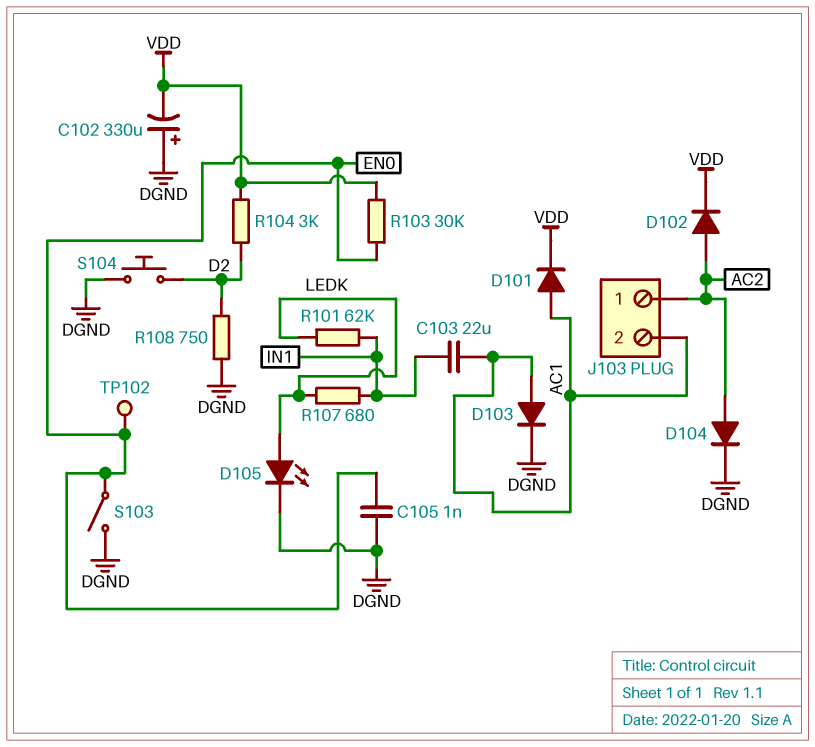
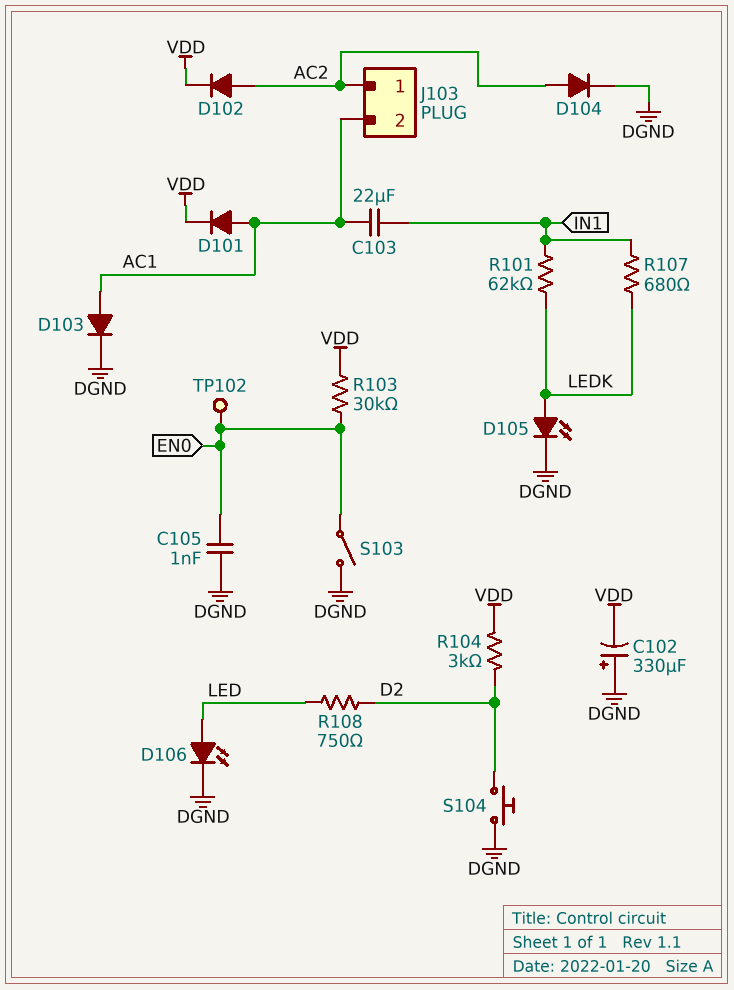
D106: none -> LED (A LED, K DGND)
R108: 750 (D2, DGND) -> 750 (D2, LED)

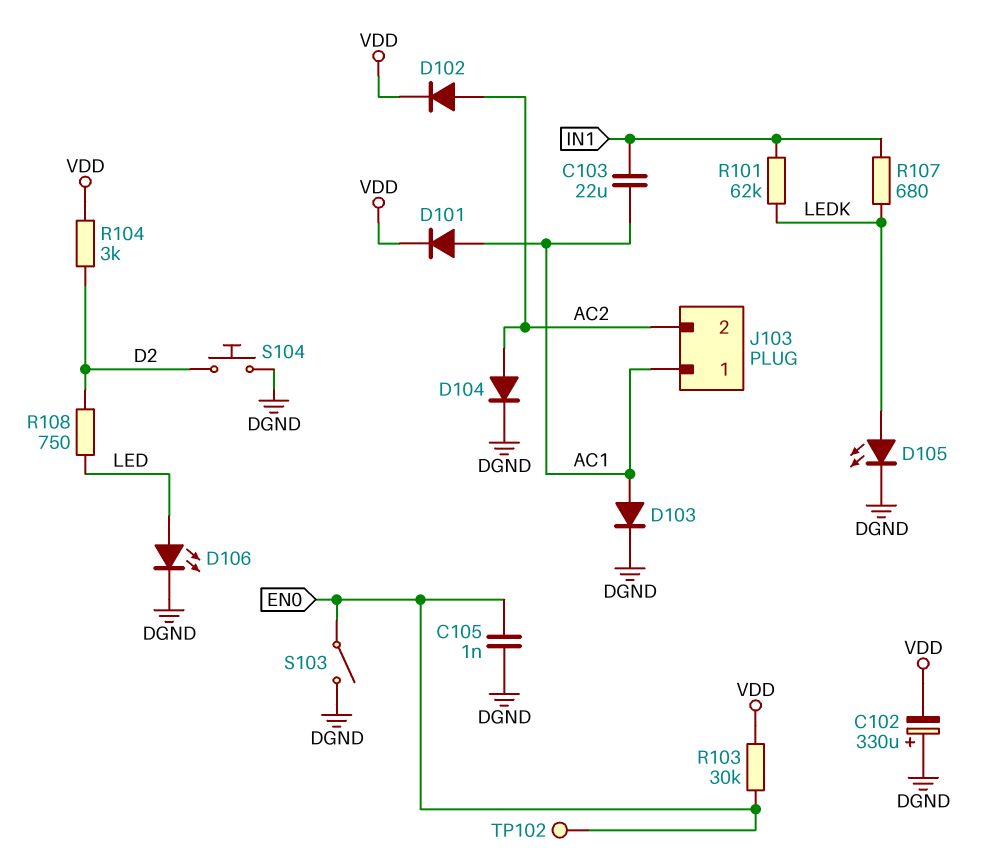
J103 pin 1: AC2 -> AC1
J103 pin 2: AC1 -> AC2

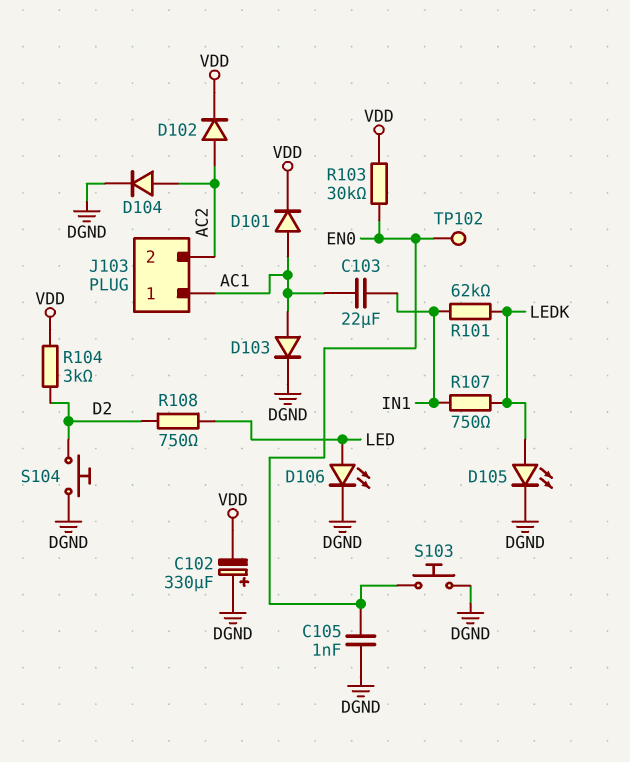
R107: 680 (IN1, LEDK) -> 750 (IN1, LEDK)
S103: switch (DGND, EN0) -> button (DGND, EN0)

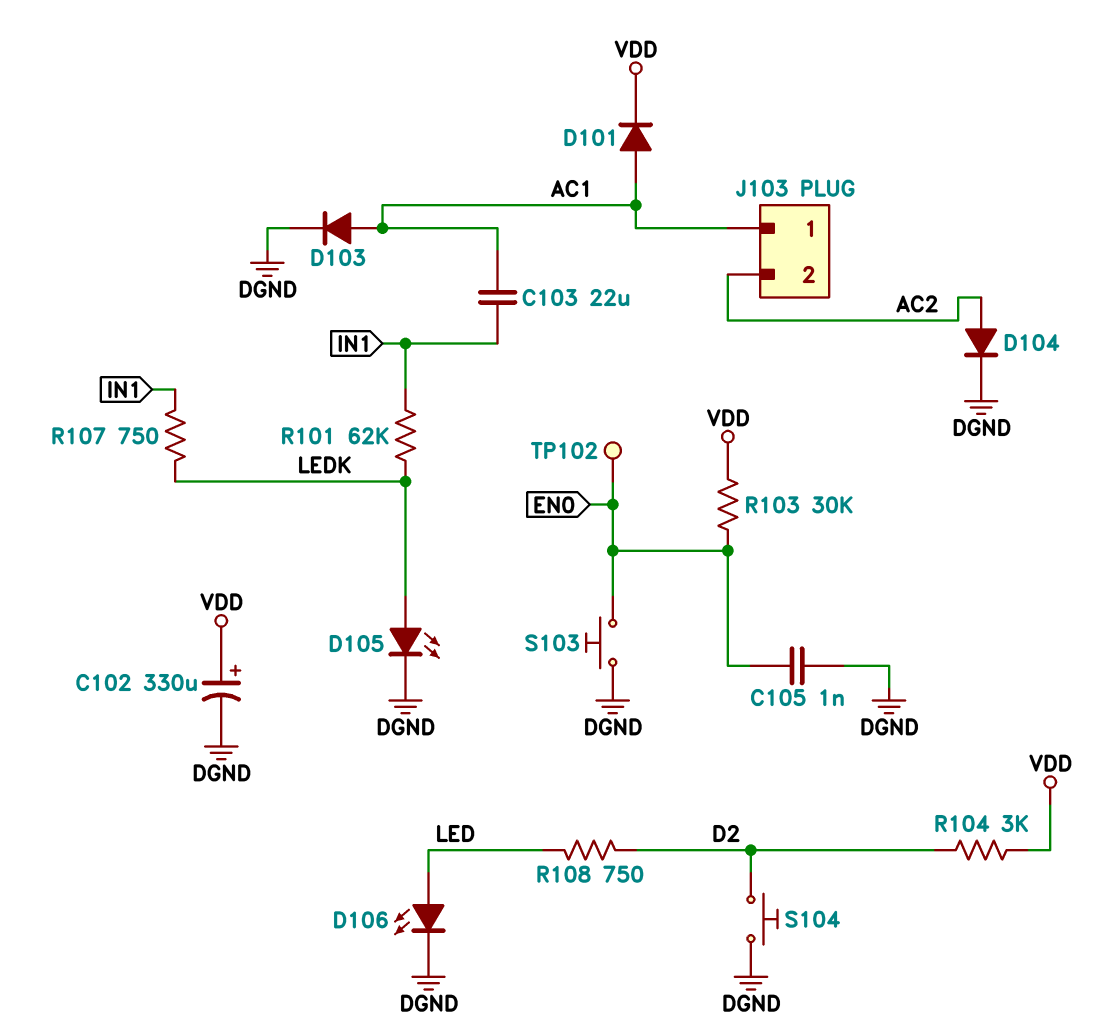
C102: 330uF (plus DGND, minus VDD) -> 330uF (plus VDD, minus DGND)
D102: diode (A AC2, K VDD) -> none

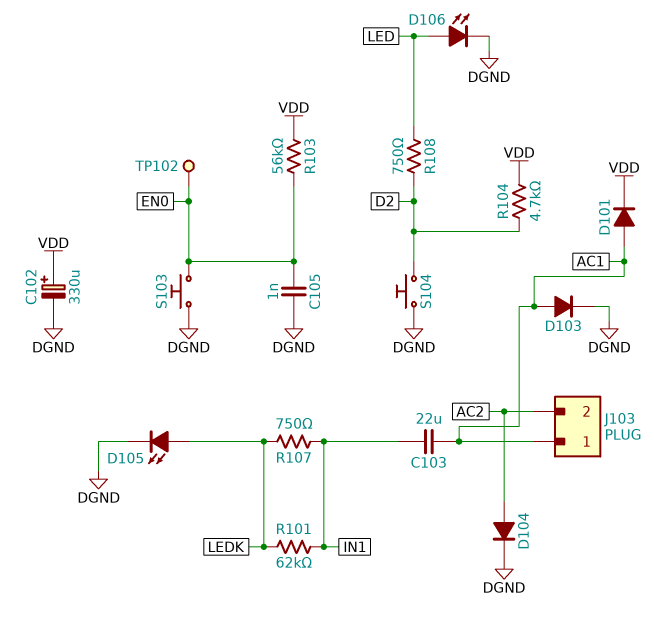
R103: 30k (EN0, VDD) -> 56k (EN0, VDD)
R104: 3k (D2, VDD) -> 4.7k (D2, VDD)

